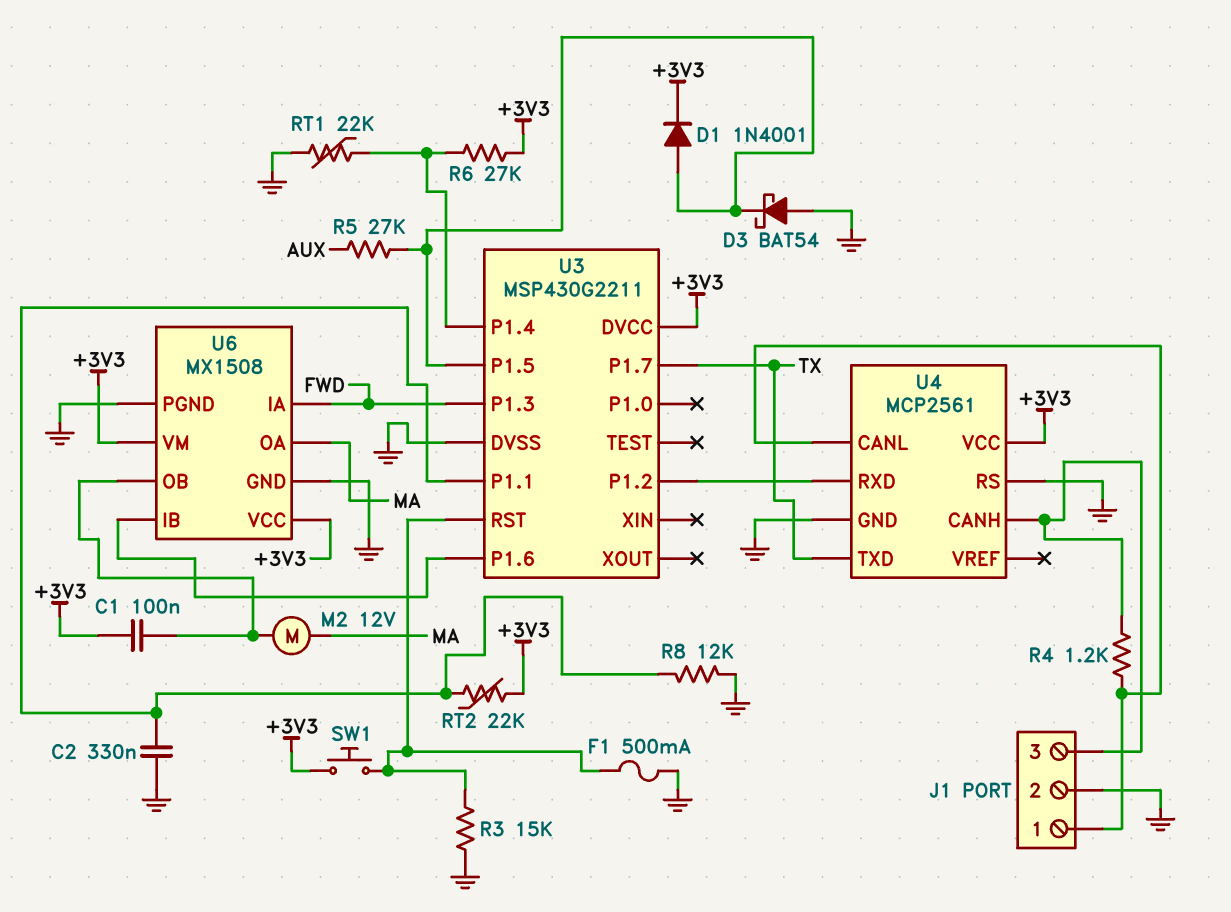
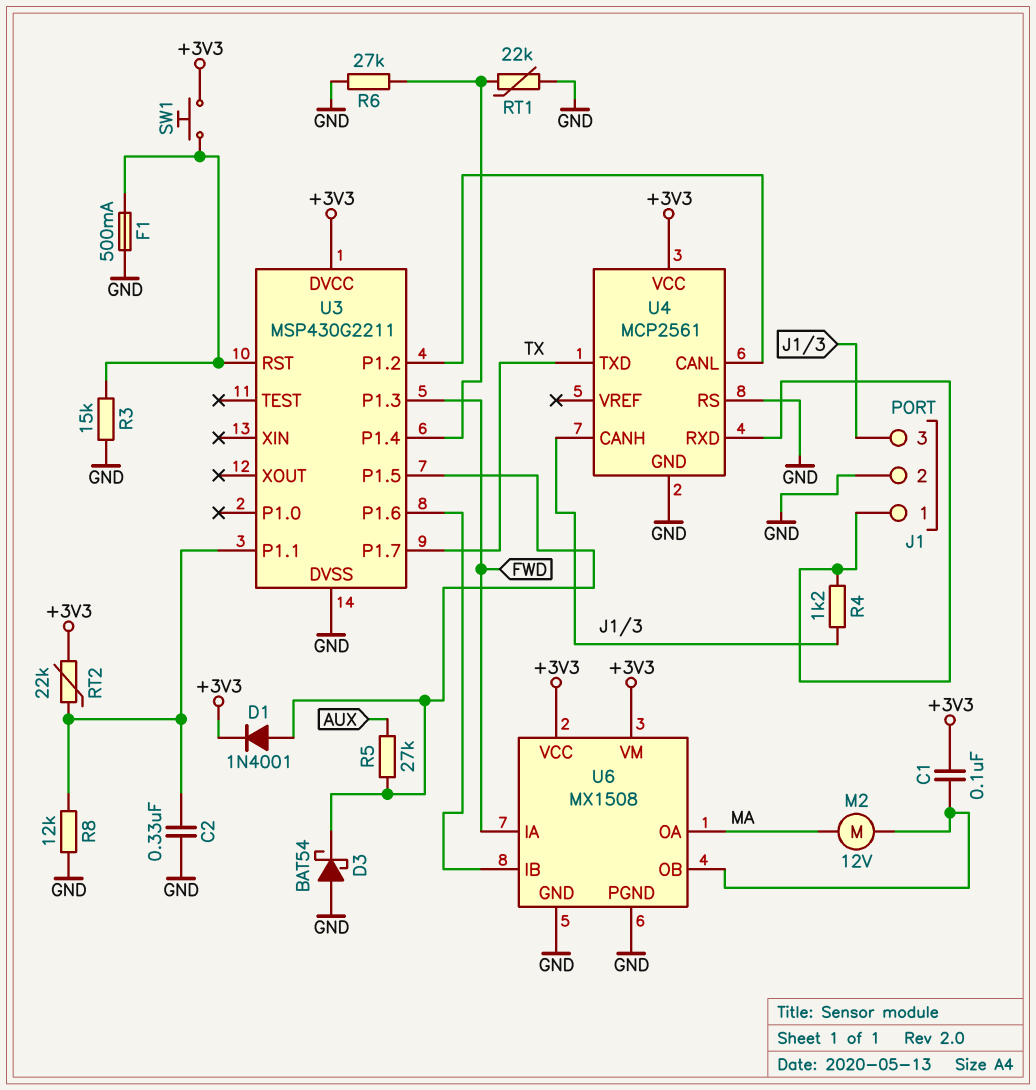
R6: 27k (+3V3, U3/P1.4) -> 27k (GND, U3/P1.4)
U4 pin CANL: J1/1 -> U3/P1.2
U4 pin RXD: U3/P1.2 -> J1/1

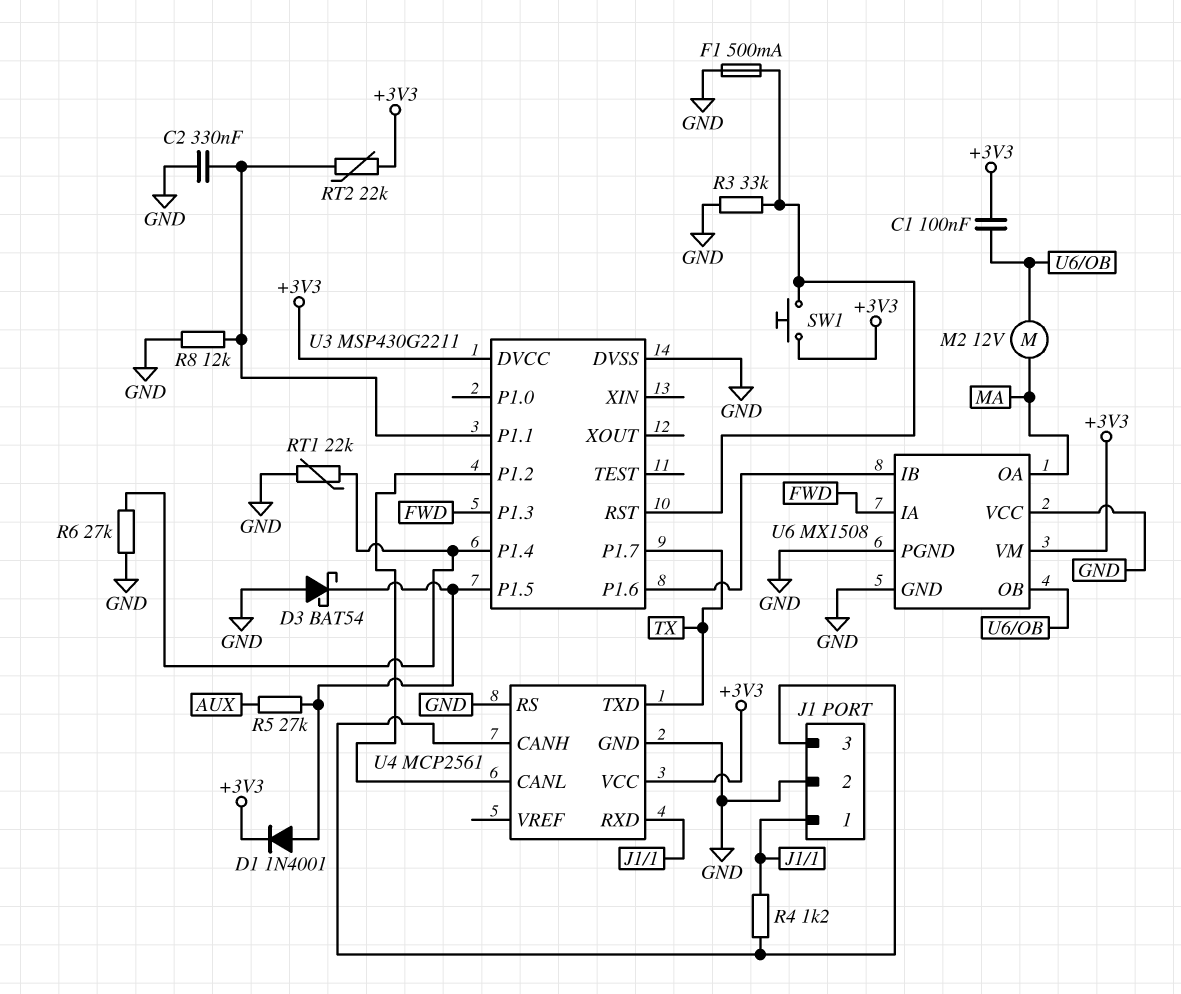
R3: 15k (GND, U3/RST) -> 33k (GND, U3/RST)
U6 pin VCC: +3V3 -> GND

